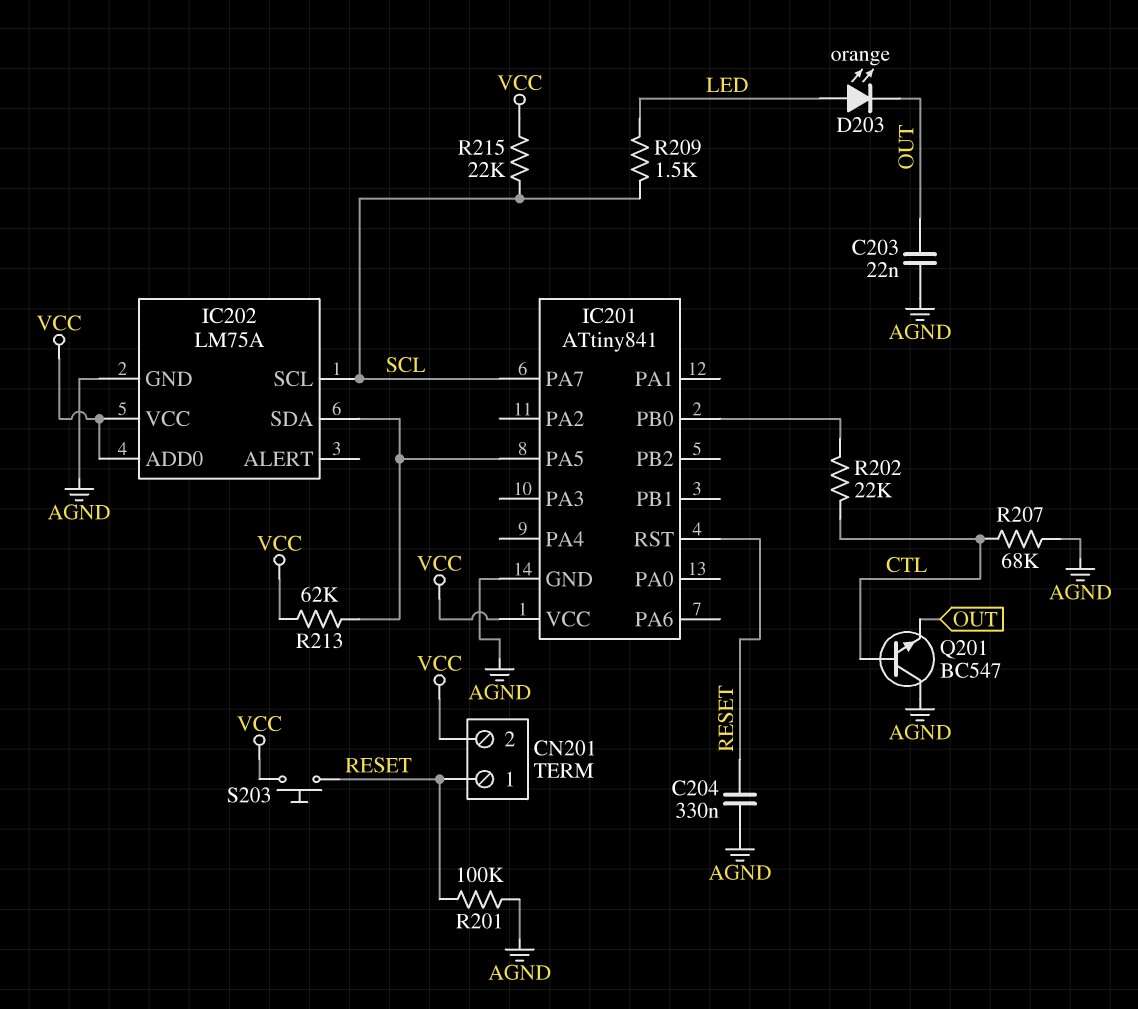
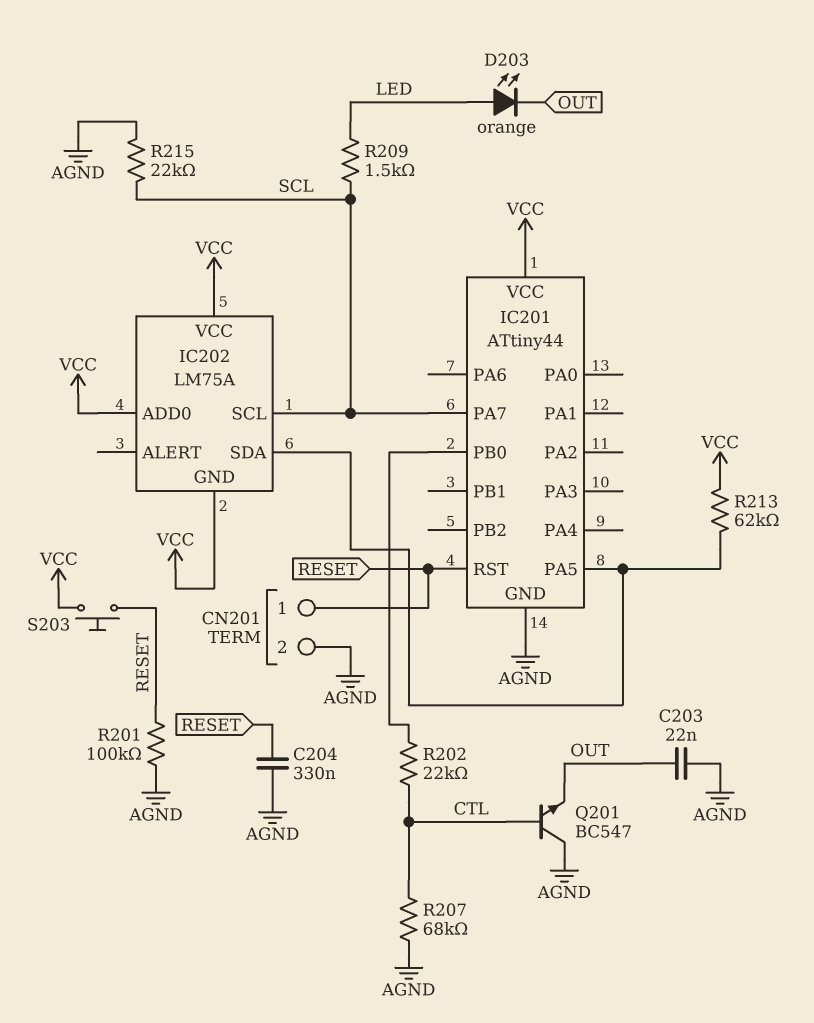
CN201 pin 2: VCC -> AGND
IC201: ATtiny841 -> ATtiny44
IC202 pin GND: AGND -> VCC
R215: 22k (SCL, VCC) -> 22k (AGND, SCL)

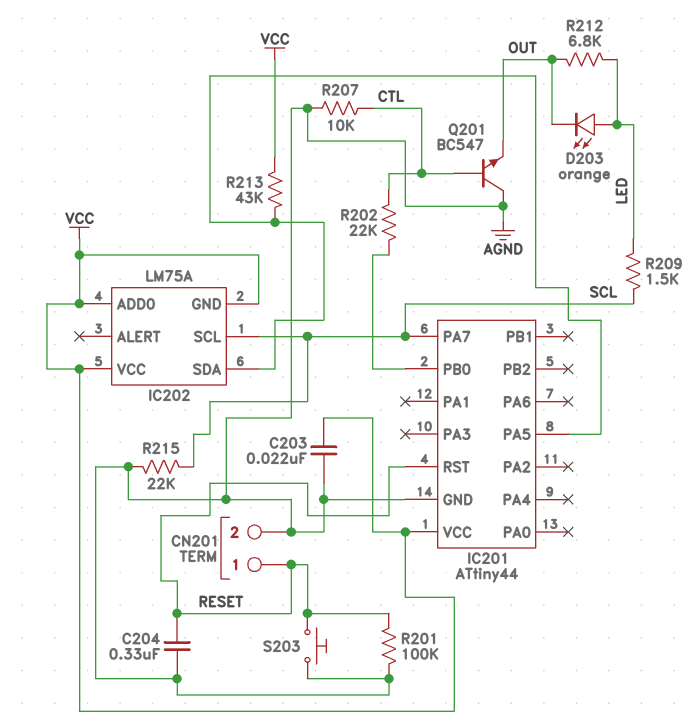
C203: 22nF (AGND, OUT) -> 22nF (AGND, VCC)
R207: 68k (AGND, CTL) -> 10k (AGND, CTL)
R212: none -> 6.8k (LED, OUT)
R213: 62k (IC201/PA5, VCC) -> 43k (IC201/PA5, VCC)
S203: button (RESET, VCC) -> button (AGND, RESET)

